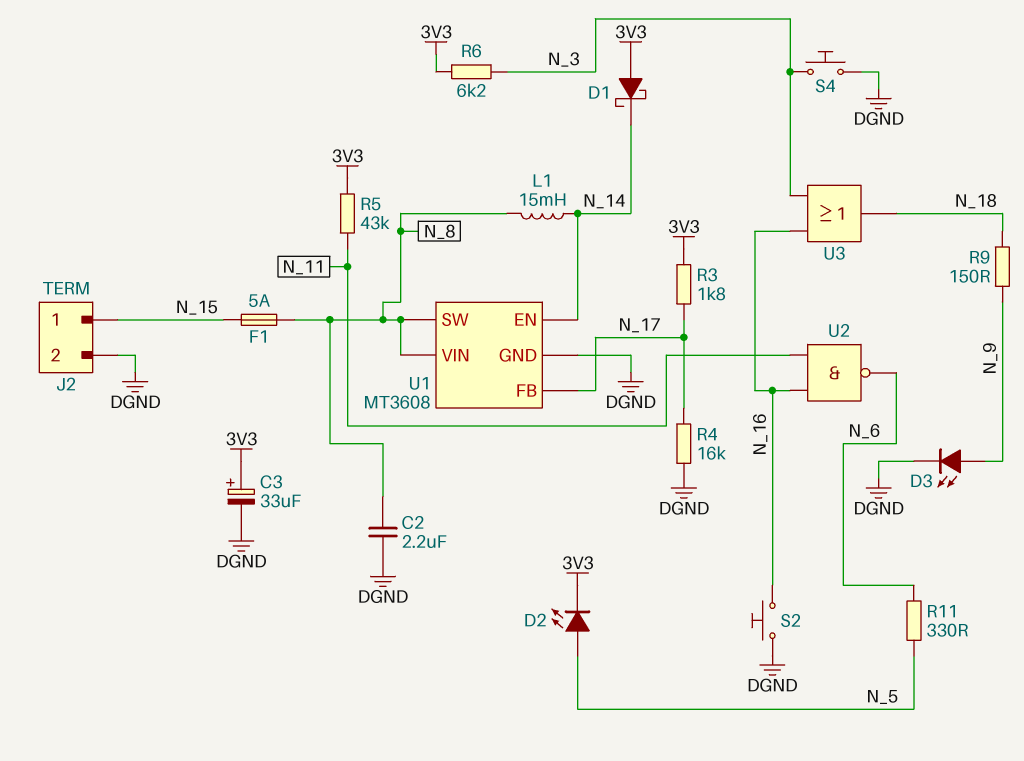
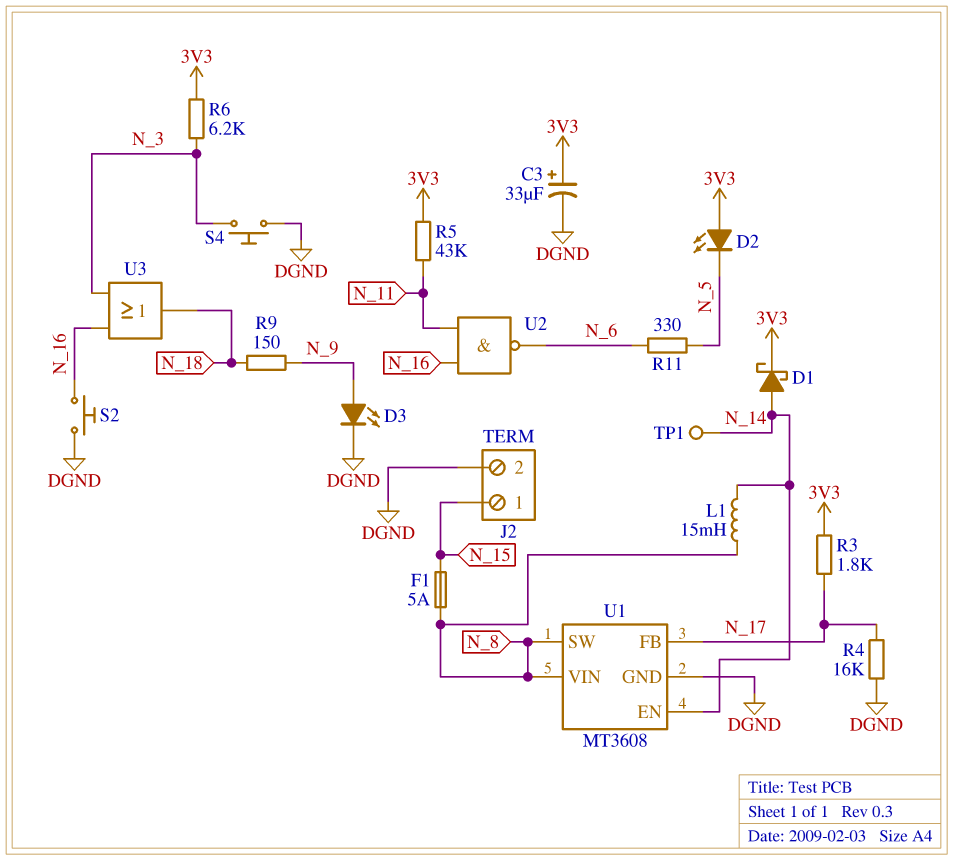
C2: 2.2uF (DGND, N_8) -> none
D1: schottky (A 3V3, K N_14) -> schottky (A N_14, K 3V3)
D2: LED (A N_5, K 3V3) -> LED (A 3V3, K N_5)
TP1: none -> test point (N_14)

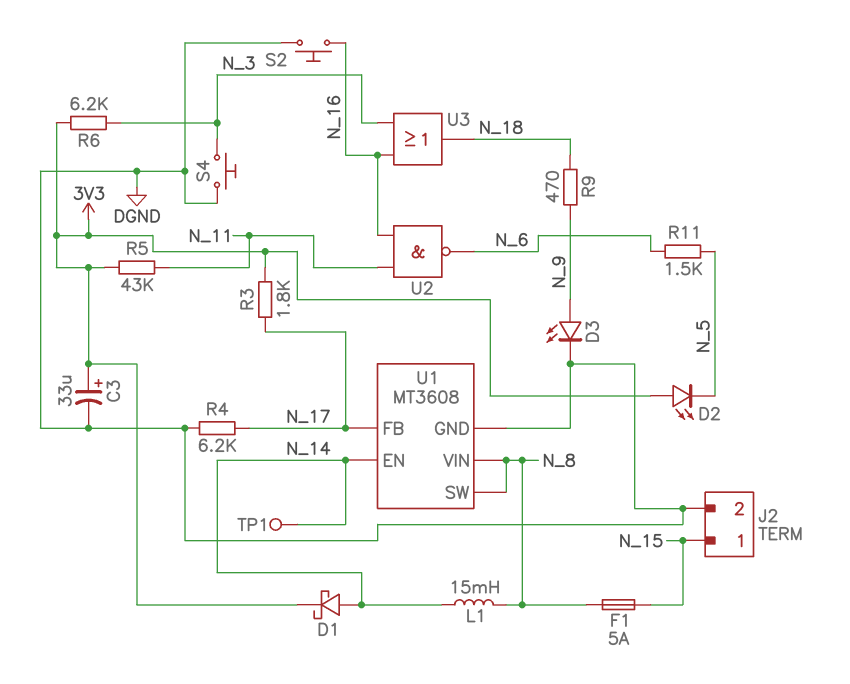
R4: 16k (DGND, N_17) -> 6.2k (DGND, N_17)
R9: 150 (N_9, N_18) -> 470 (N_9, N_18)
R11: 330 (N_5, N_6) -> 1.5k (N_5, N_6)

